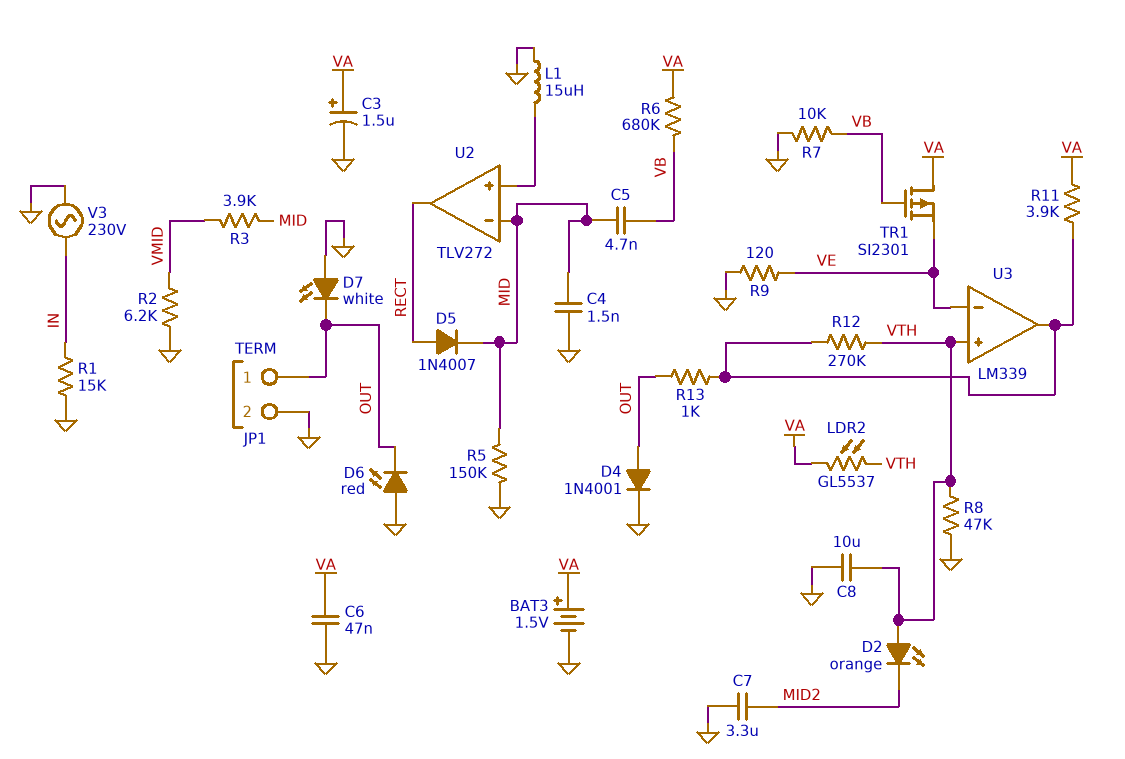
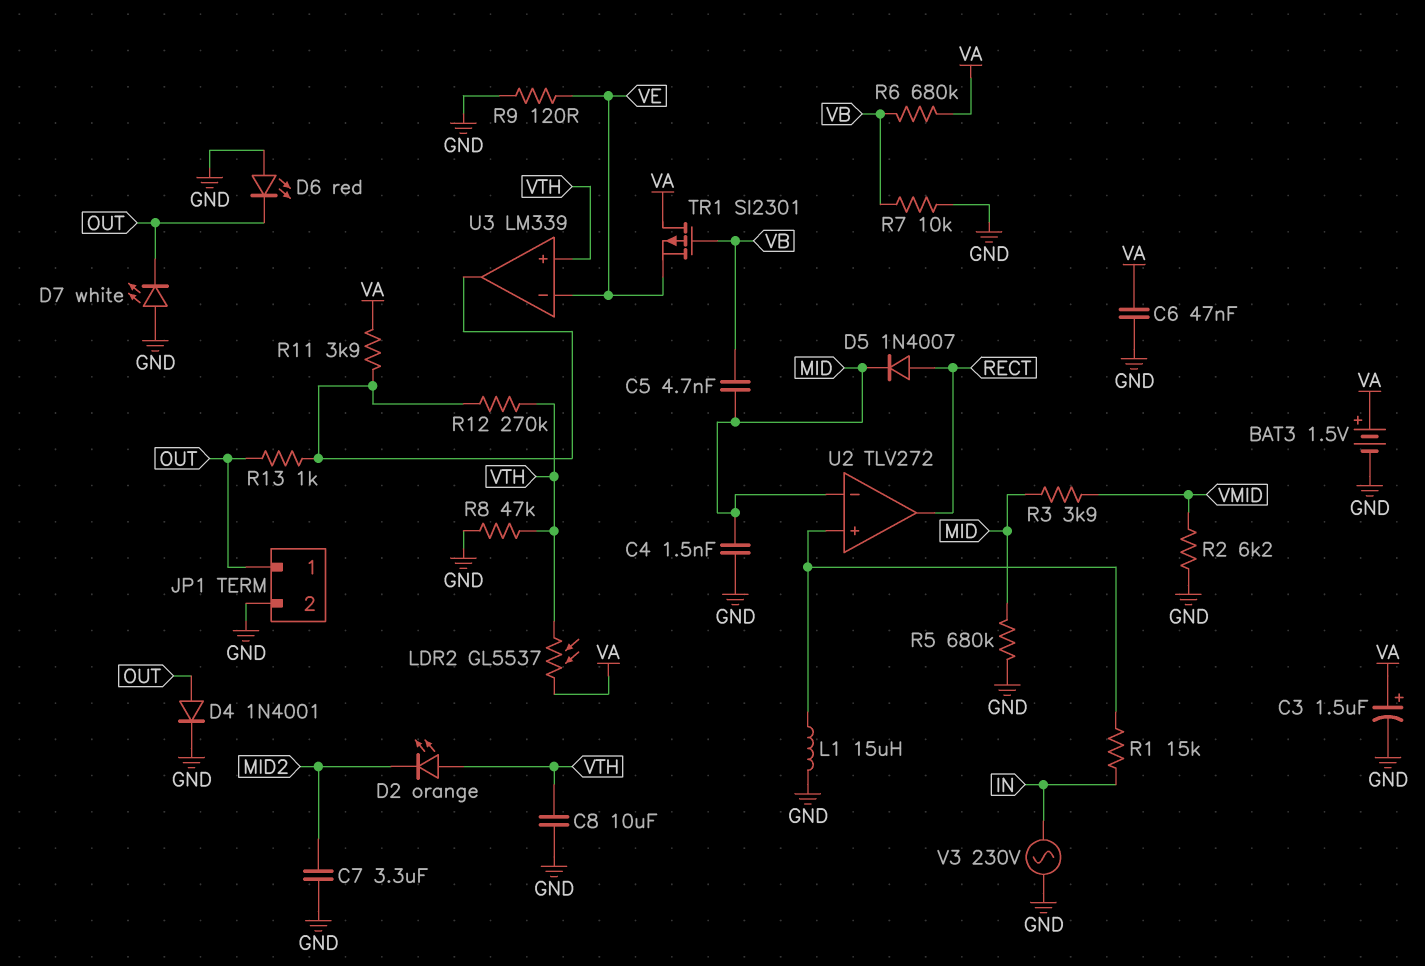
R1: 15k (GND, IN) -> 15k (IN, U2/in+)
R5: 150k (GND, MID) -> 680k (GND, MID)

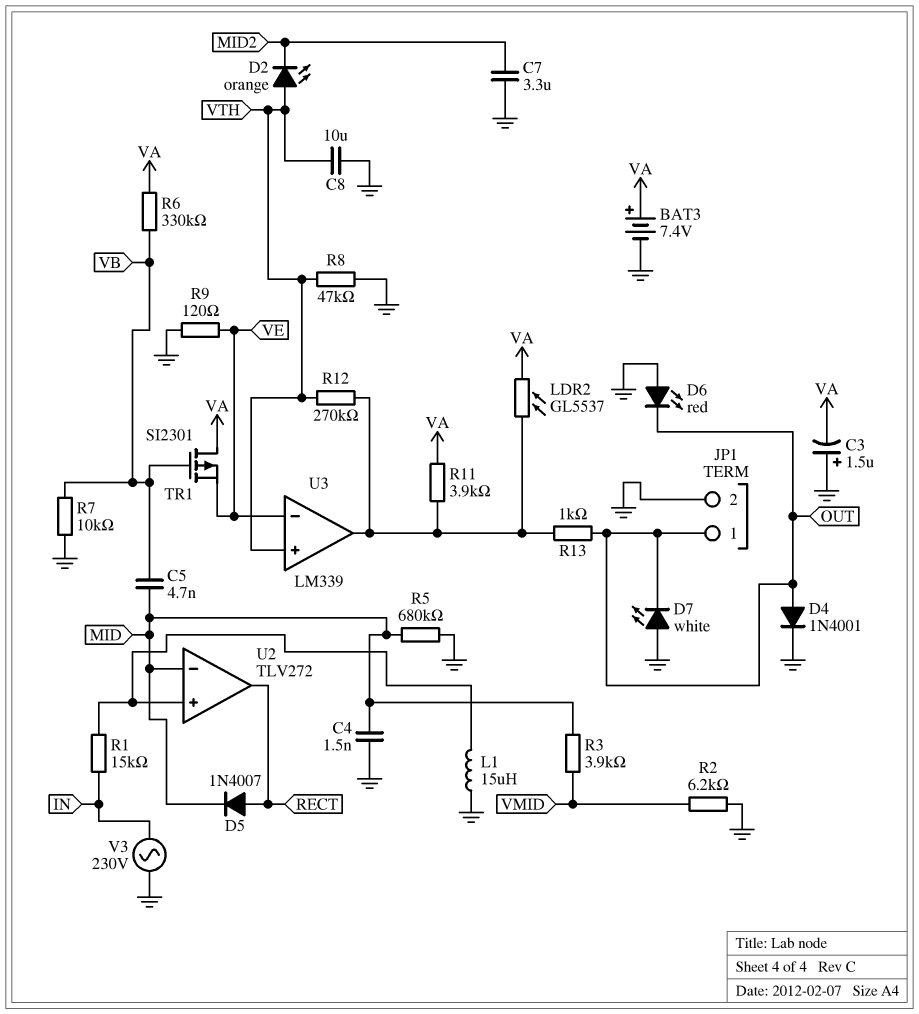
BAT3: 1.5V (plus VA, minus GND) -> 7.4V (plus VA, minus GND)
C3: 1.5uF (plus VA, minus GND) -> 1.5uF (plus GND, minus VA)
C6: 47nF (GND, VA) -> none
LDR2: GL5537 (VA, VTH) -> GL5537 (U3/out, VA)
R6: 680k (VA, VB) -> 330k (VA, VB)

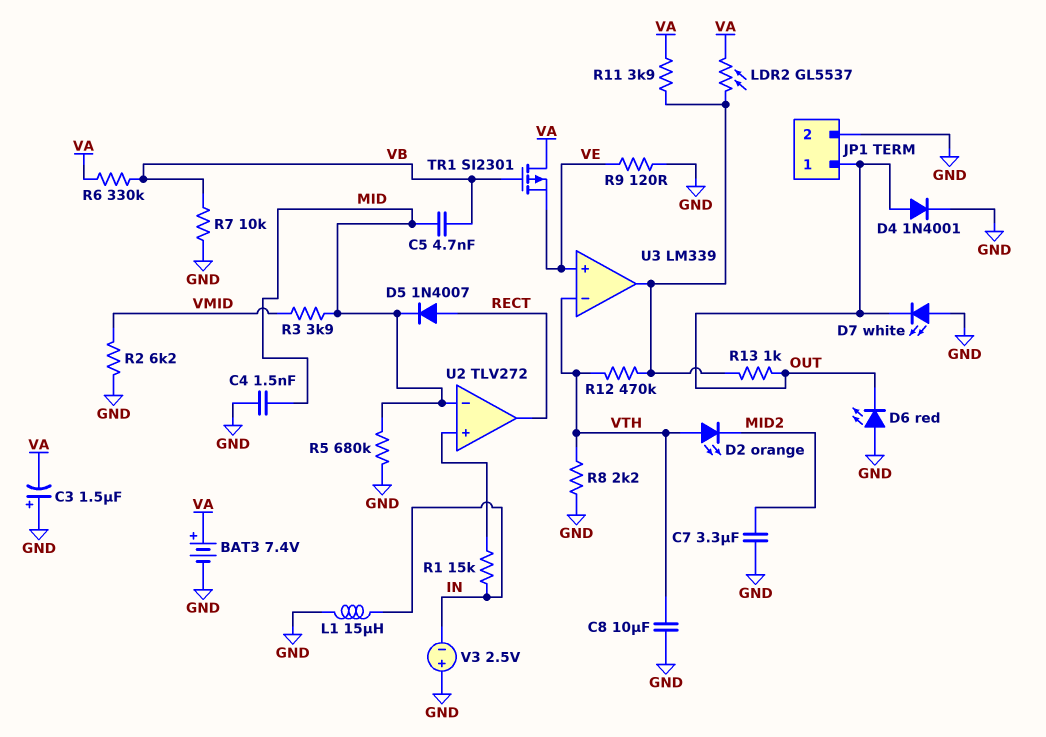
L1: 15uH (GND, U2/in+) -> 15uH (GND, IN)
R8: 47k (GND, VTH) -> 2.2k (GND, VTH)
R12: 270k (U3/out, VTH) -> 470k (U3/out, VTH)
U3 pin in+: VTH -> VE
U3 pin in-: VE -> VTH
V3: AC 230V (GND, IN) -> 2.5V (plus GND, minus IN)

